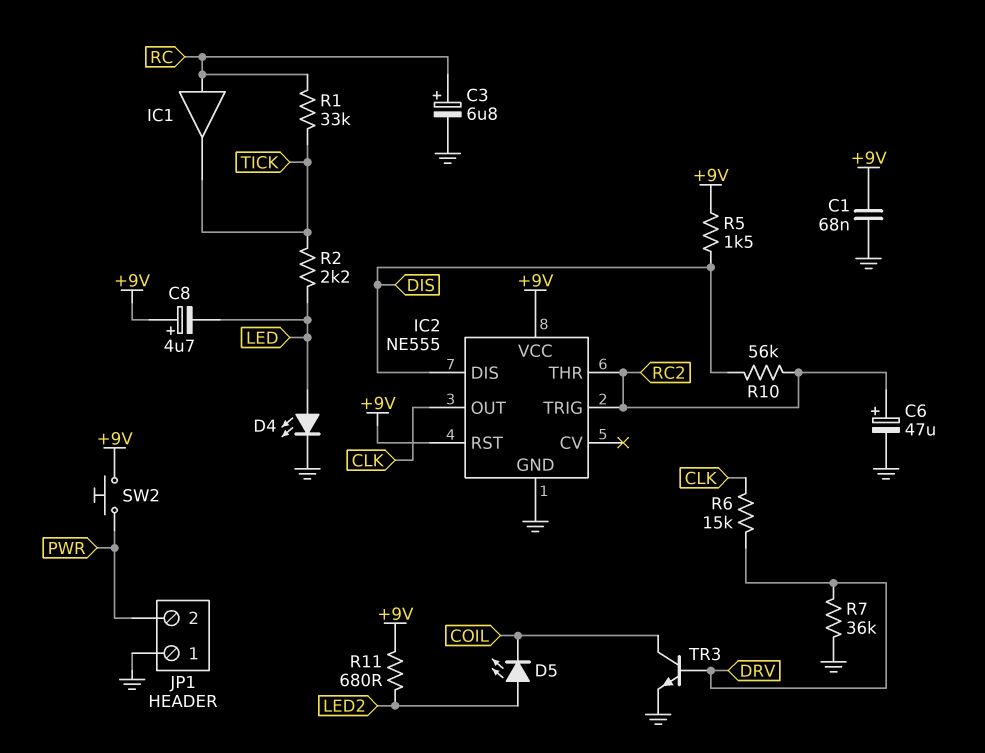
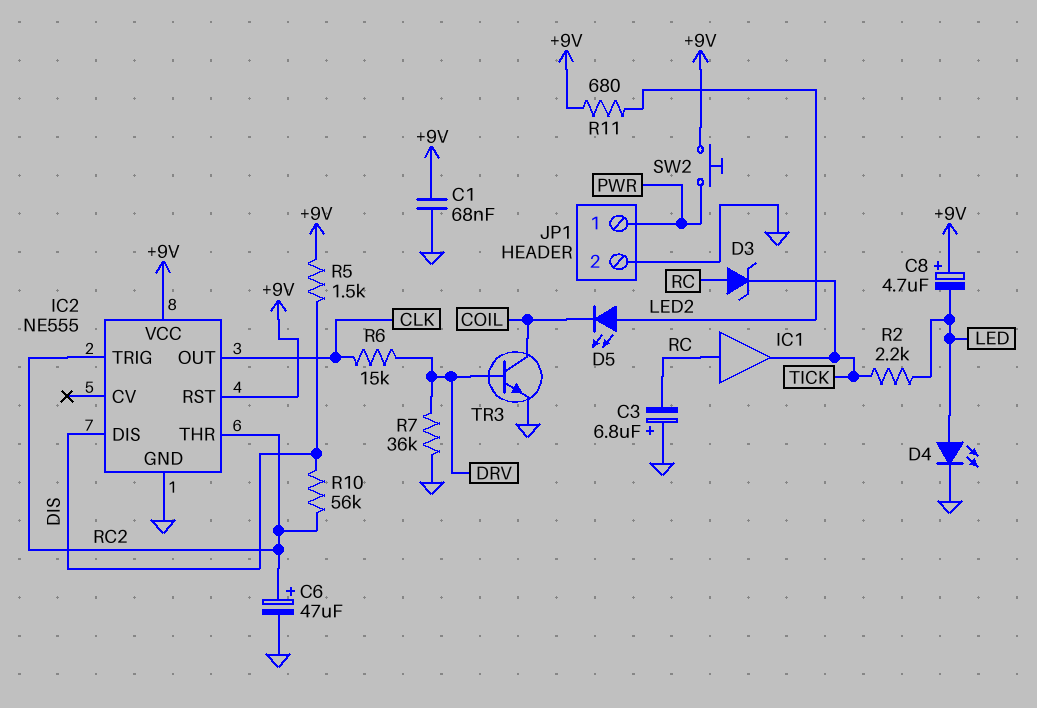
C3: 6.8uF (plus RC, minus GND) -> 6.8uF (plus GND, minus RC)
D3: none -> zener (A RC, K TICK)
JP1 pin 1: GND -> PWR
JP1 pin 2: PWR -> GND
R1: 33k (RC, TICK) -> none

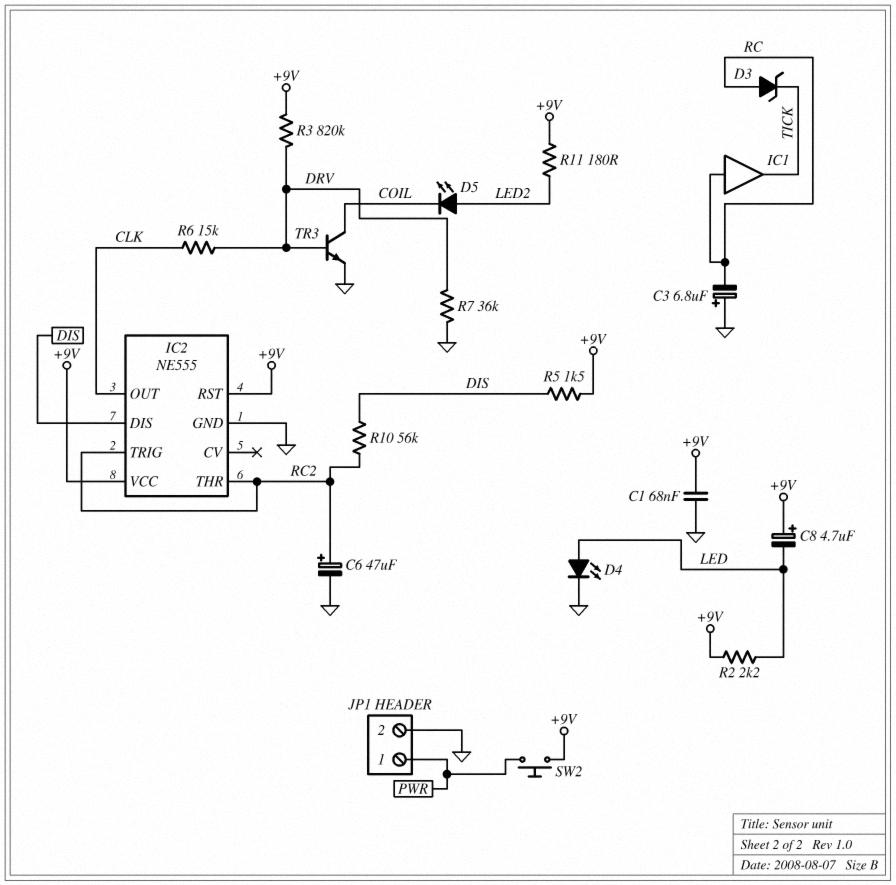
R2: 2.2k (LED, TICK) -> 2.2k (+9V, LED)
R3: none -> 820k (+9V, DRV)
R11: 680 (+9V, LED2) -> 180 (+9V, LED2)

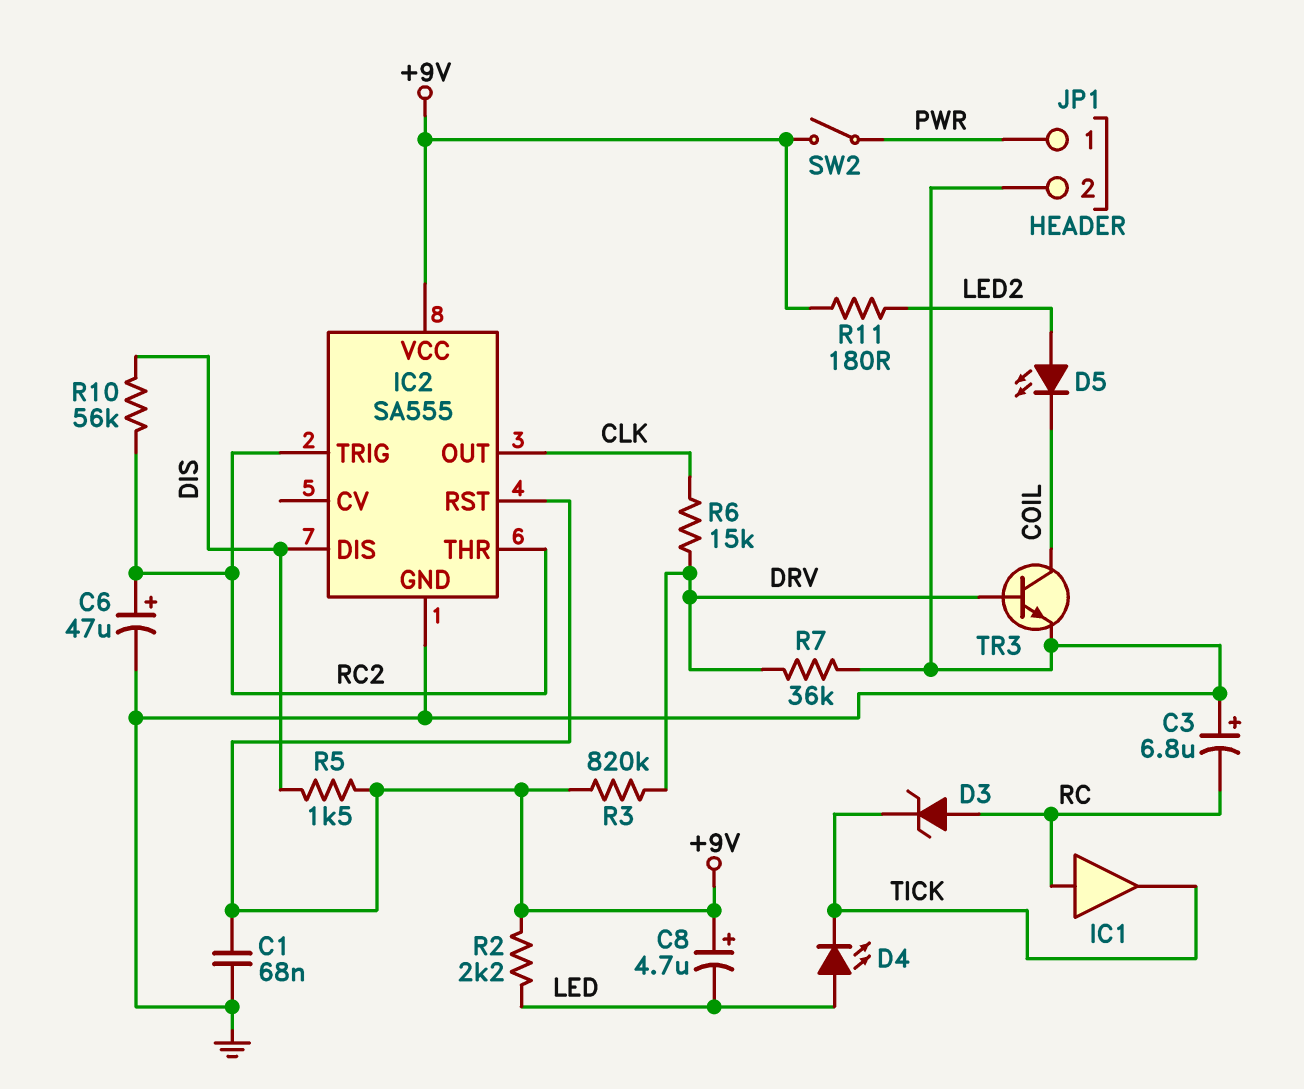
D4: LED (A LED, K GND) -> LED (A LED, K TICK)
IC2: NE555 -> SA555
SW2: button (+9V, PWR) -> switch (+9V, PWR)

